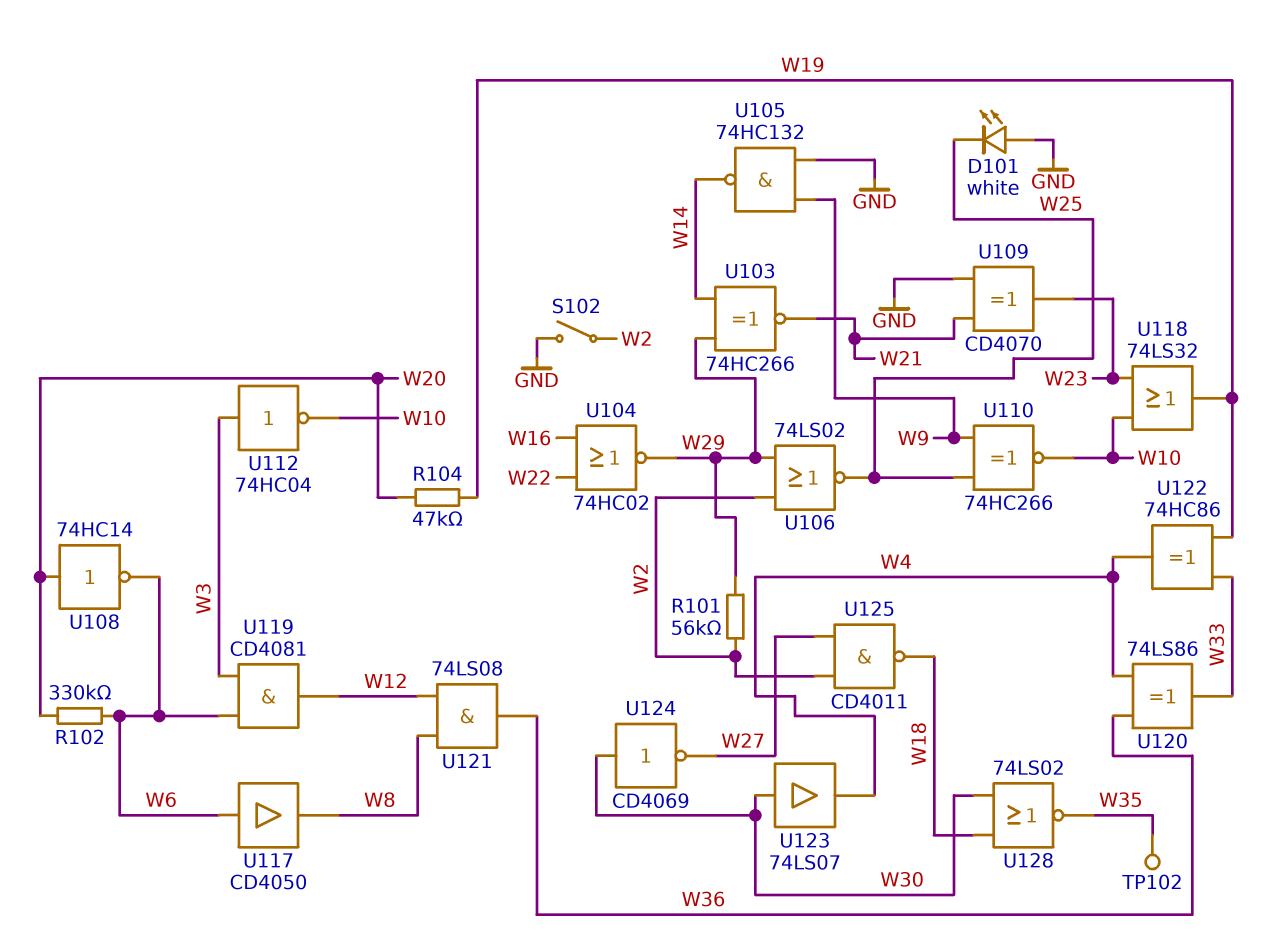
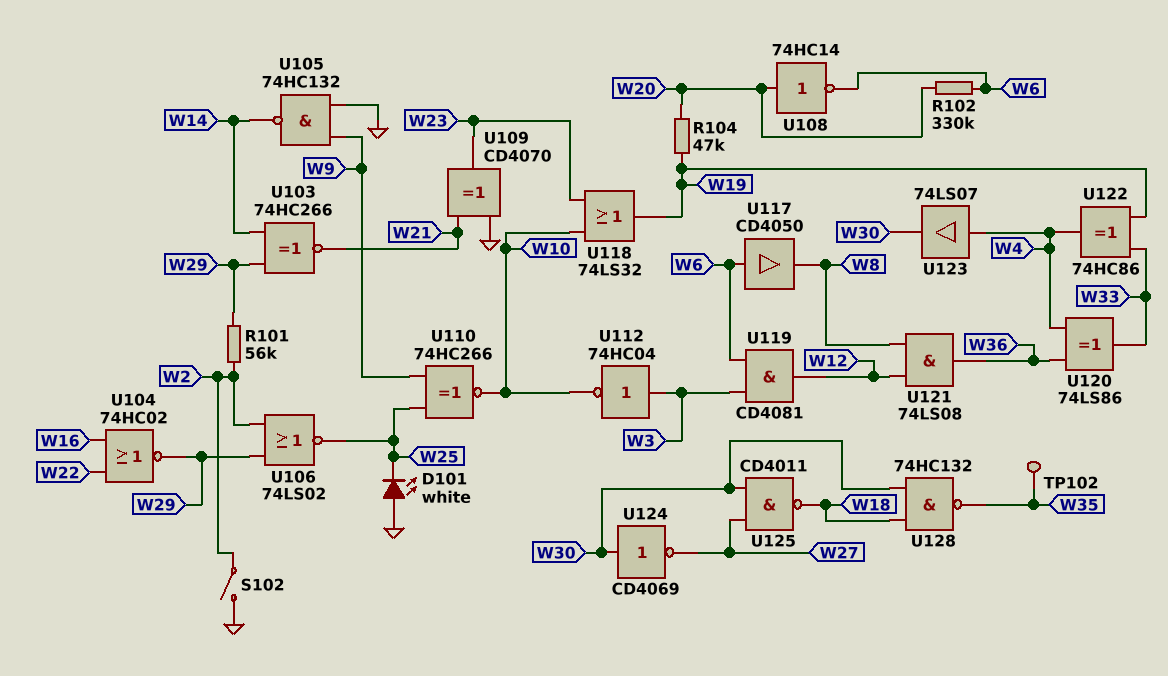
U123: buffer 74LS07 (in W30, out W4) -> buffer 74LS07 (in W4, out W30)
U125: NAND CD4011 (in W2, in W27, out W18) -> NAND CD4011 (in W27, in W30, out W18)
U128: NOR 74LS02 (in W18, in W30, out W35) -> NAND 74HC132 (in W18, in W30, out W35)

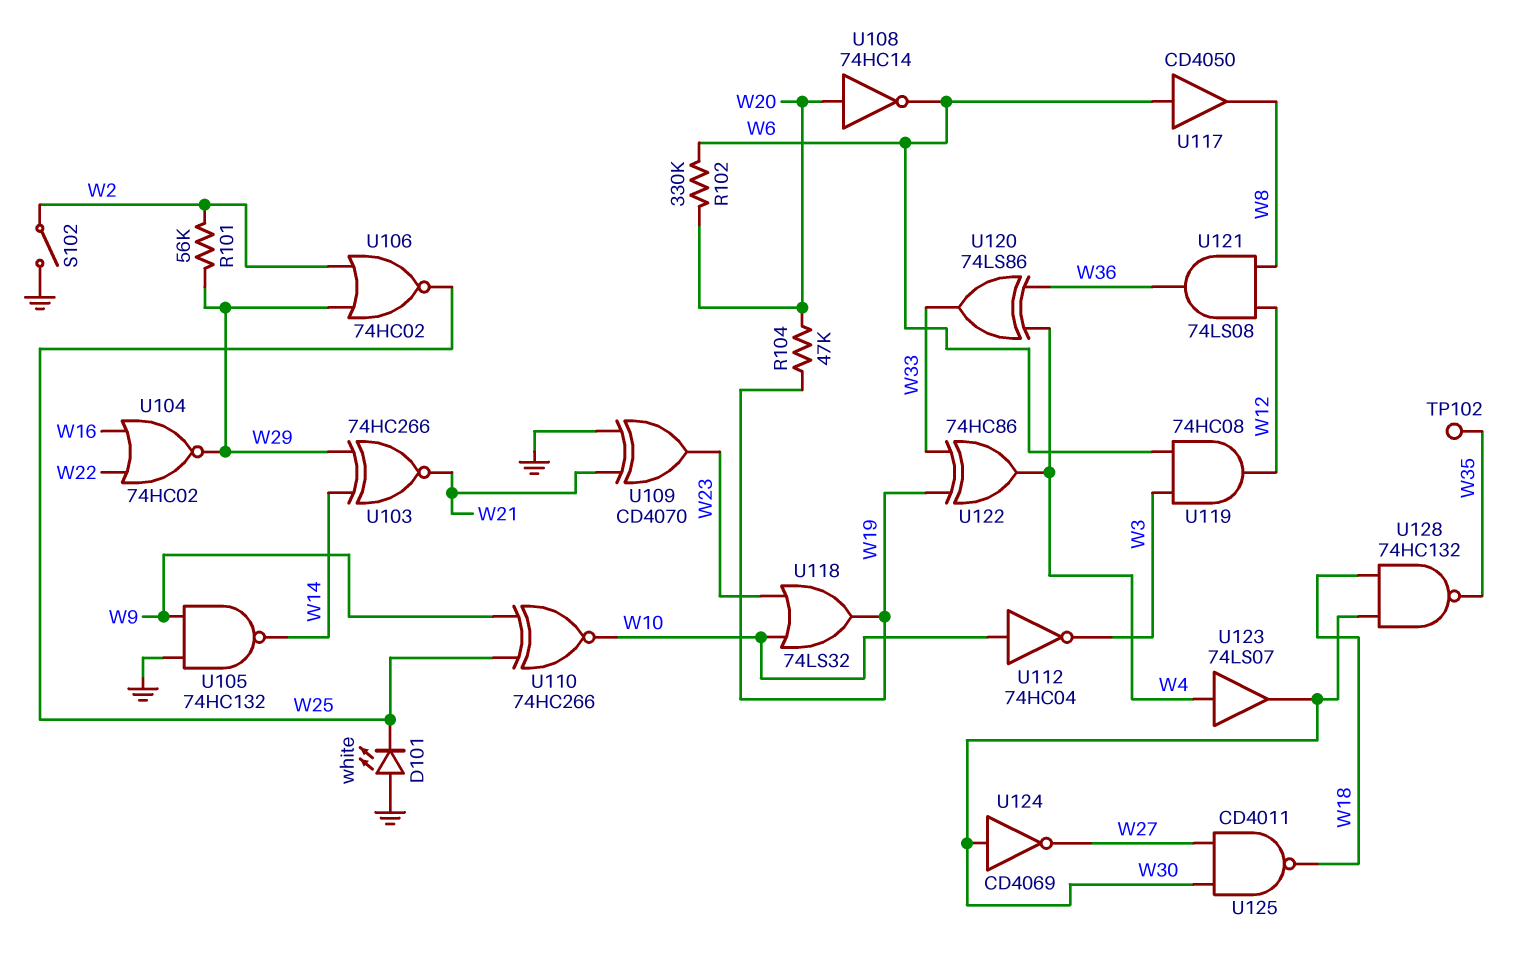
U106: NOR 74LS02 (in W2, in W29, out W25) -> NOR 74HC02 (in W2, in W29, out W25)
U112: NOT 74HC04 (in W3, out W10) -> NOT 74HC04 (in W10, out W3)
U119: AND CD4081 (in W3, in W6, out W12) -> AND 74HC08 (in W3, in W6, out W12)

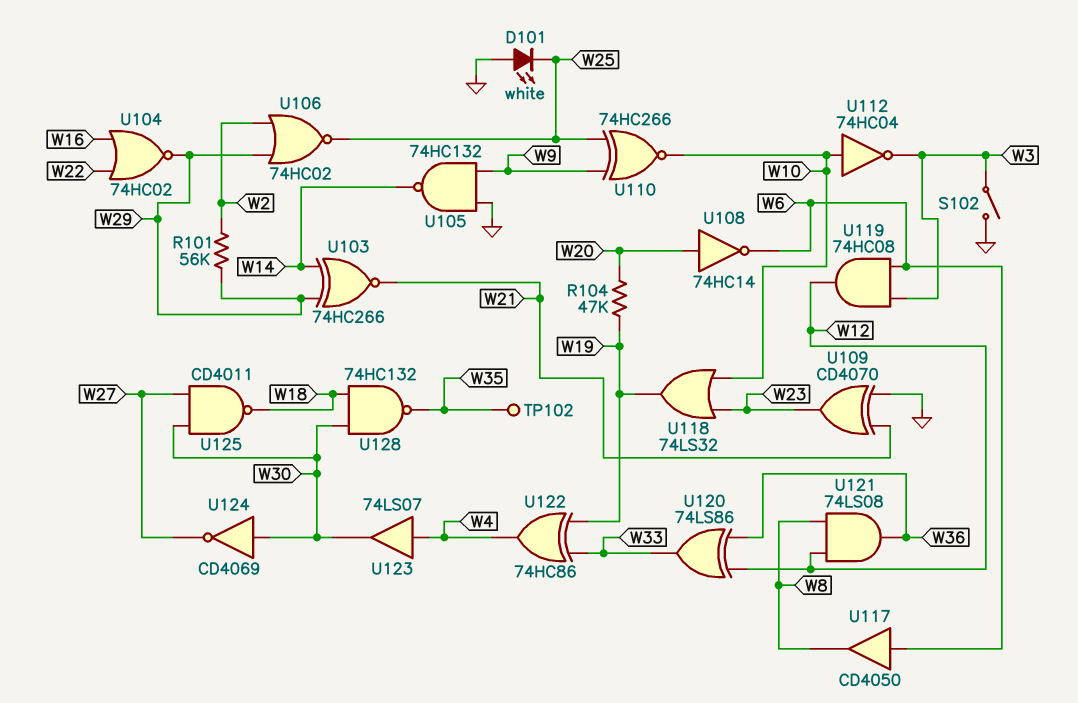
R102: 330k (W6, W20) -> none
S102: switch (GND, W2) -> switch (GND, W3)
U120: XOR 74LS86 (in W4, in W36, out W33) -> XOR 74LS86 (in W12, in W36, out W33)

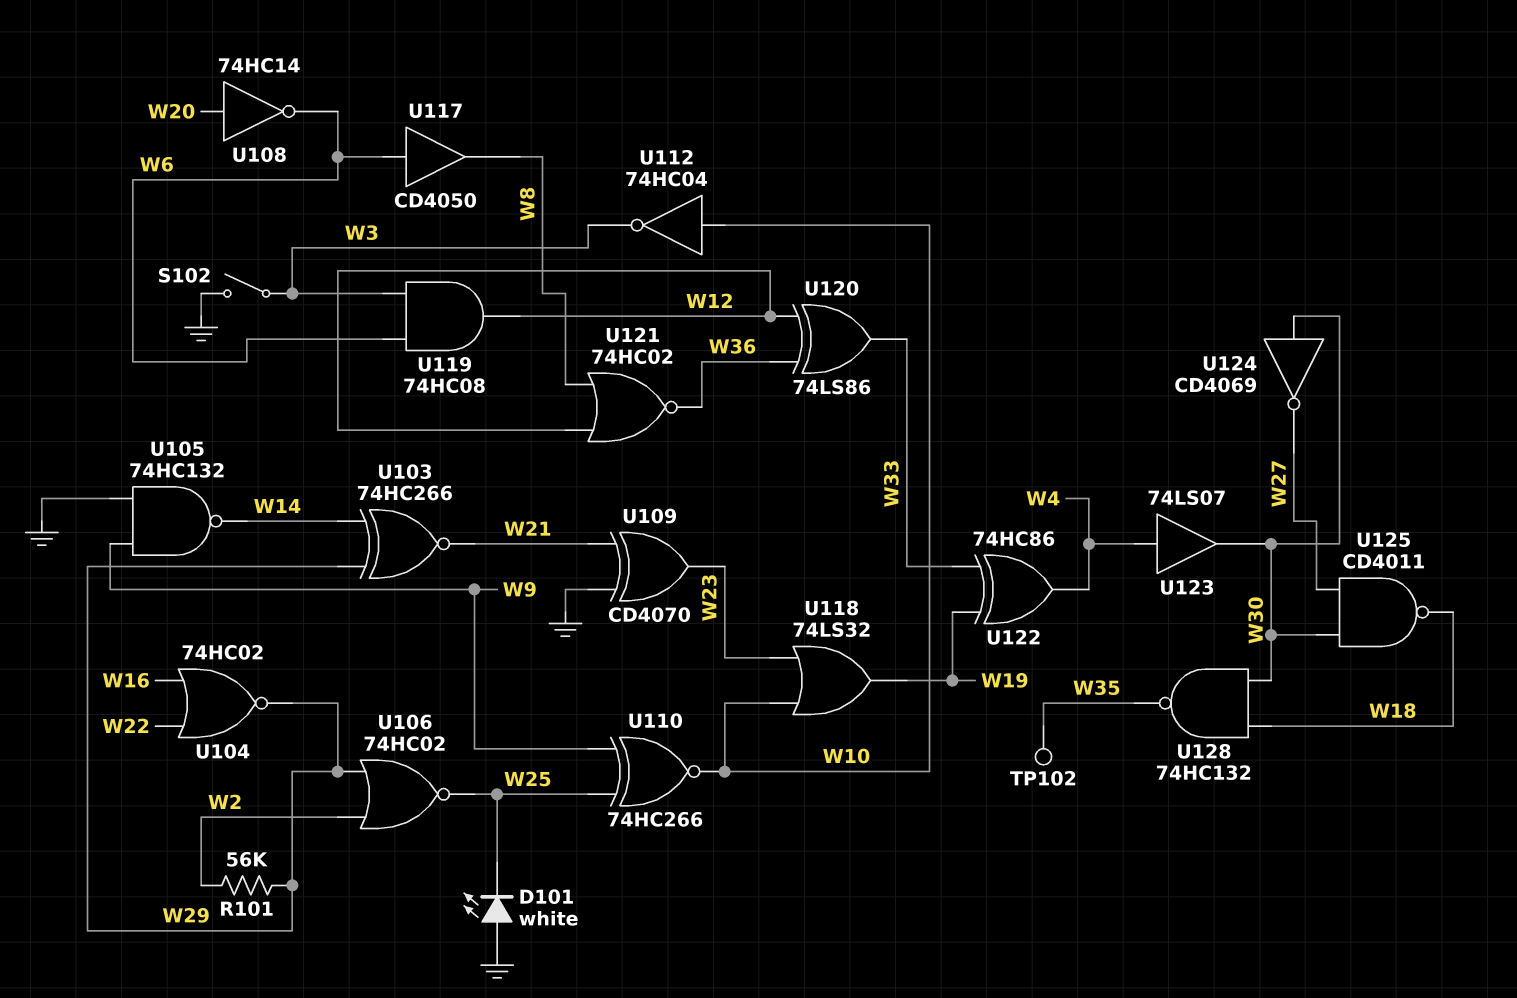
R104: 47k (W19, W20) -> none
U121: AND 74LS08 (in W8, in W12, out W36) -> NOR 74HC02 (in W8, in W12, out W36)

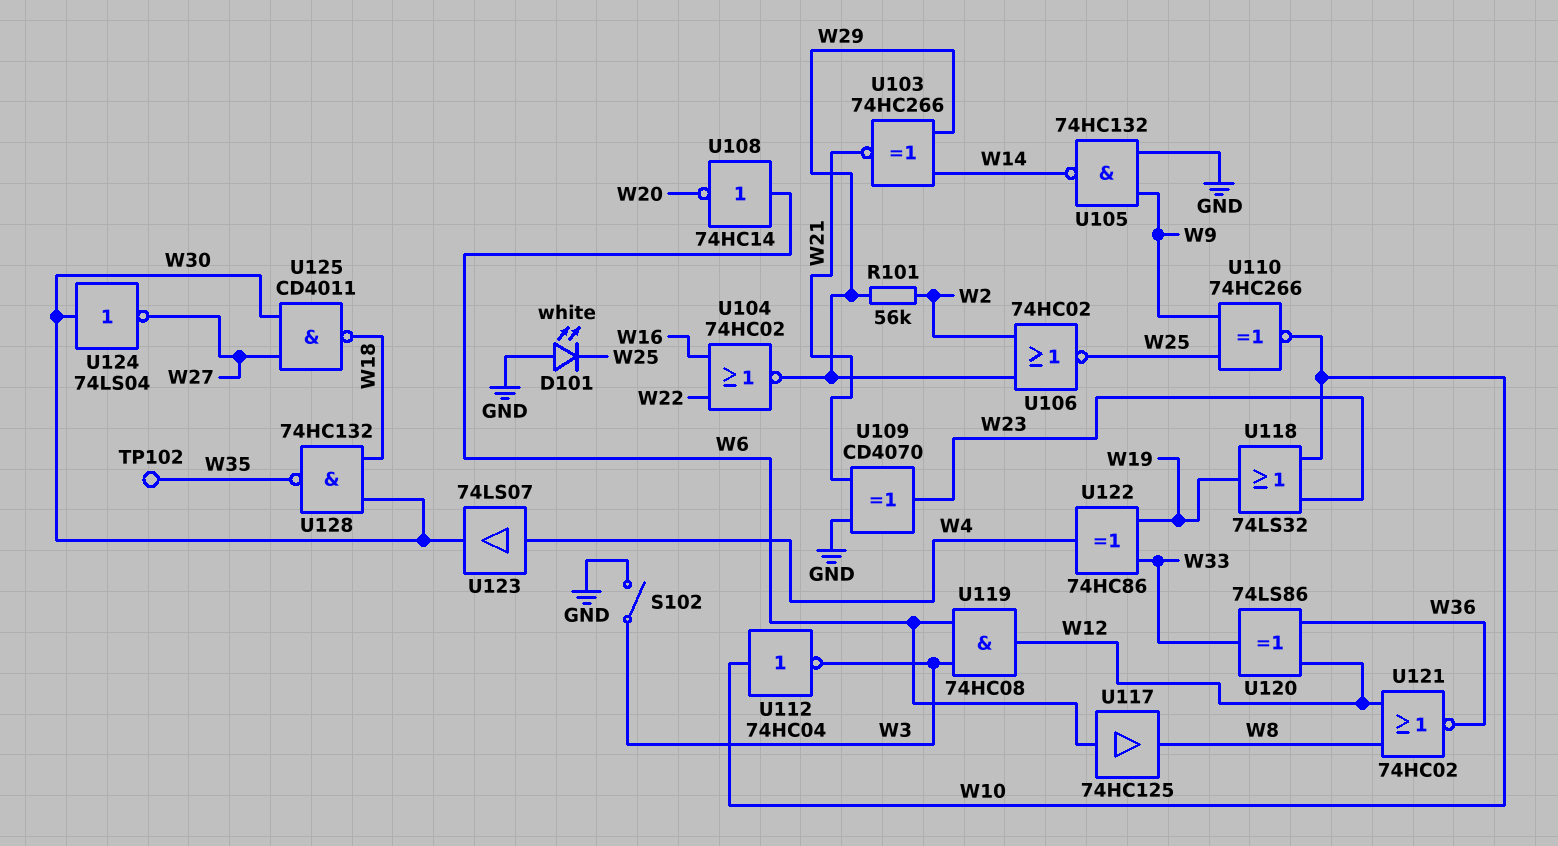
U108: NOT 74HC14 (in W20, out W6) -> NOT 74HC14 (in W6, out W20)
U117: buffer CD4050 (in W6, out W8) -> buffer 74HC125 (in W6, out W8)
U124: NOT CD4069 (in W30, out W27) -> NOT 74LS04 (in W30, out W27)

